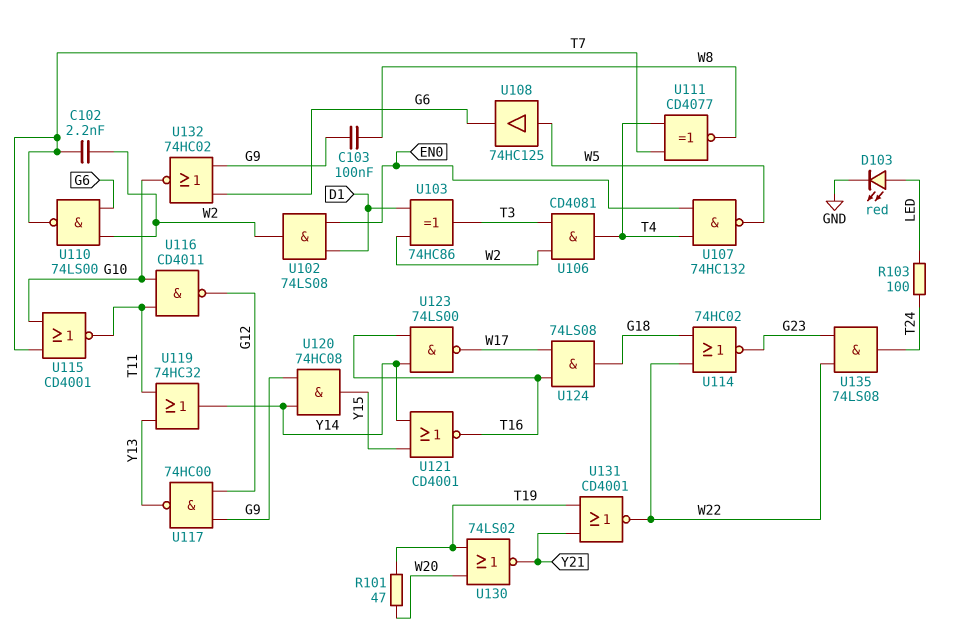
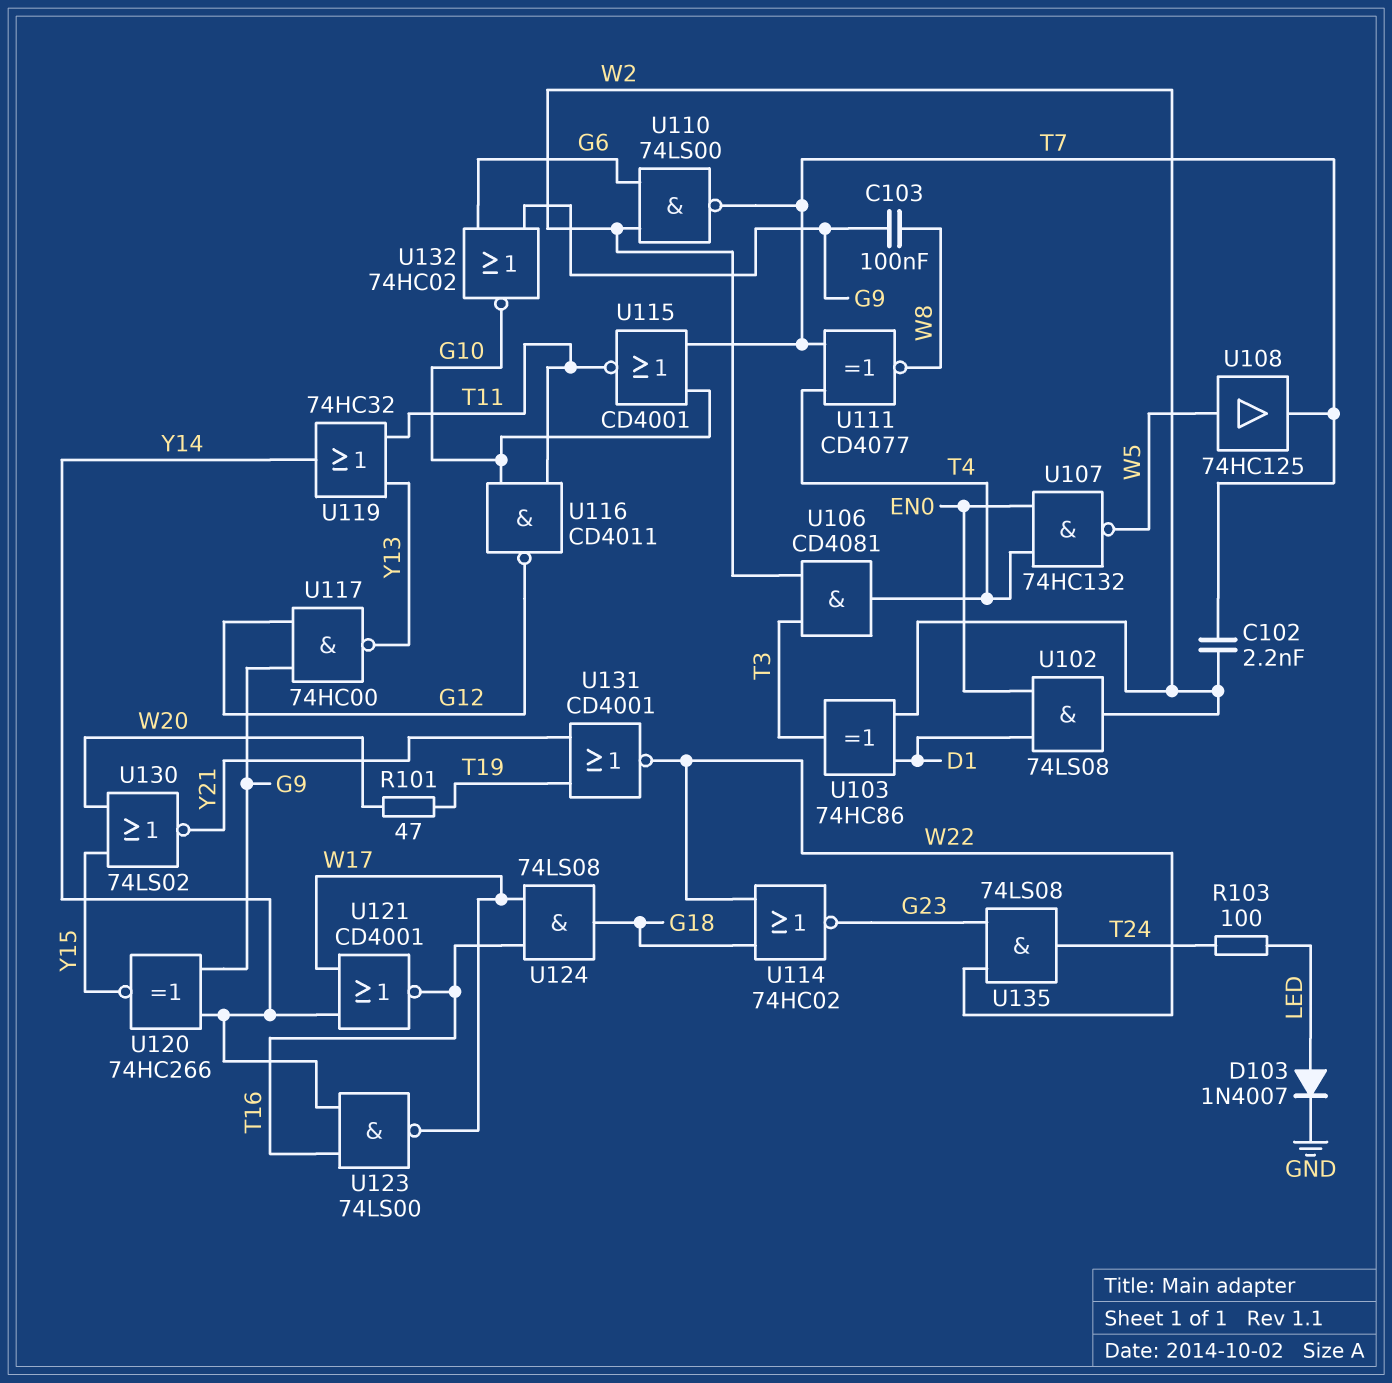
D103: LED red (A LED, K GND) -> diode 1N4007 (A LED, K GND)
U108: buffer 74HC125 (in W5, out G6) -> buffer 74HC125 (in W5, out T7)
U120: AND 74HC08 (in G9, in Y14, out Y15) -> XNOR 74HC266 (in G9, in Y14, out Y15)
U121: NOR CD4001 (in Y14, in Y15, out T16) -> NOR CD4001 (in W17, in Y14, out T16)
U130: NOR 74LS02 (in T19, in W20, out Y21) -> NOR 74LS02 (in W20, in Y15, out Y21)

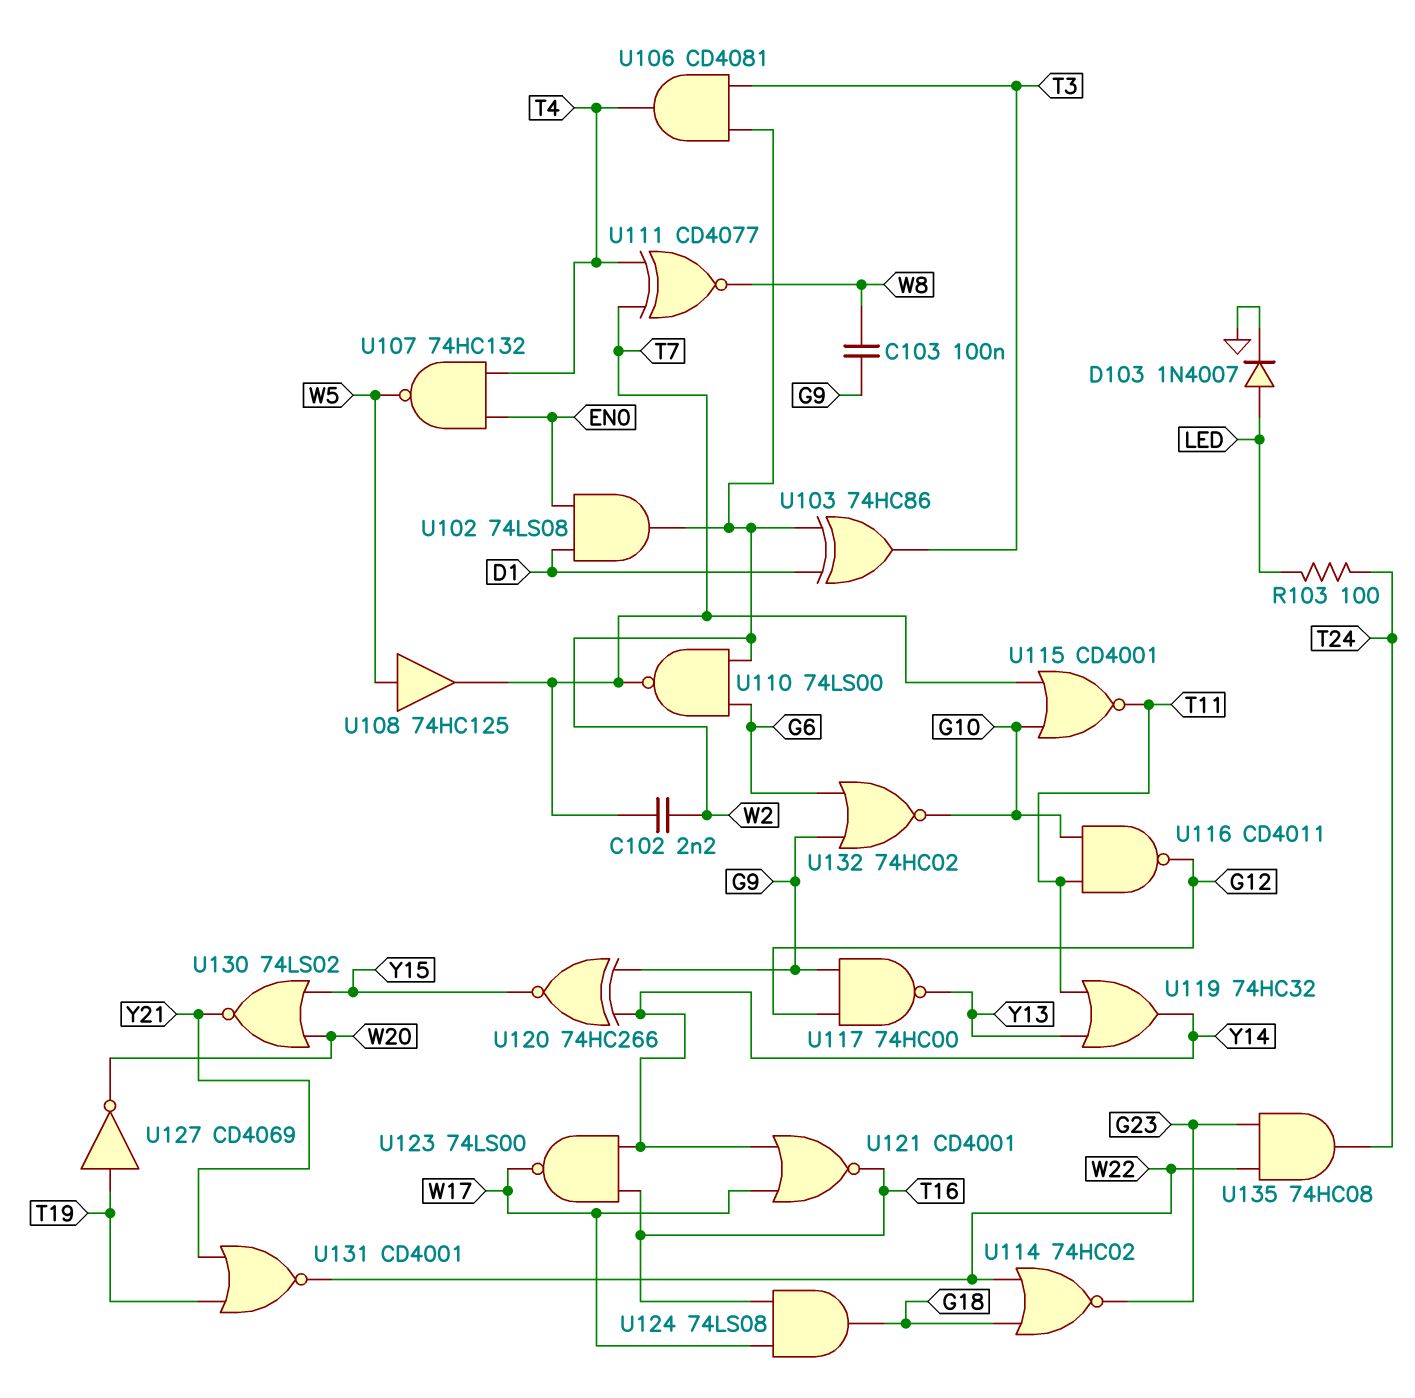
R101: 47 (T19, W20) -> none
U127: none -> NOT CD4069 (in T19, out W20)
U135: AND 74LS08 (in G23, in W22, out T24) -> AND 74HC08 (in G23, in W22, out T24)

